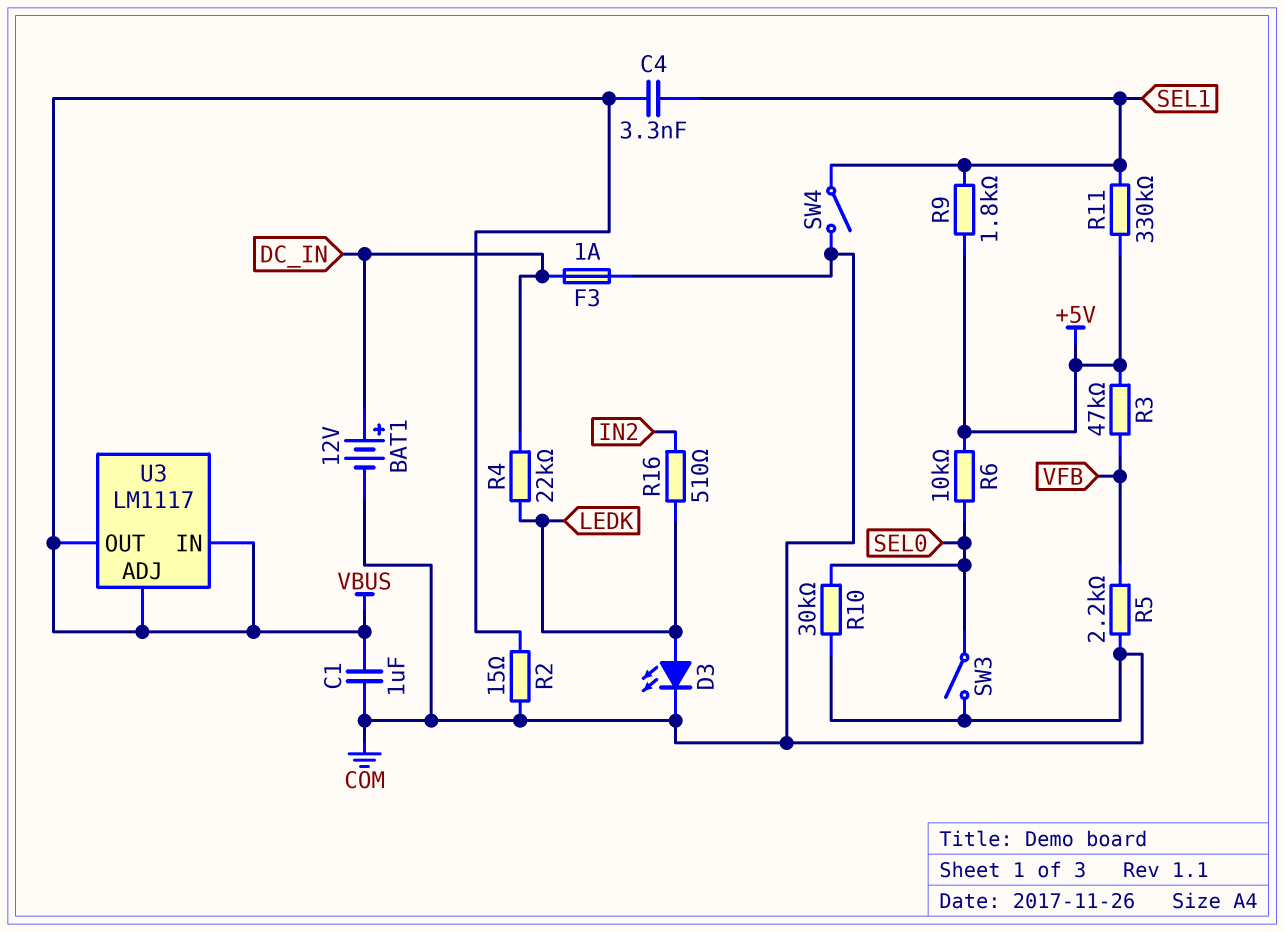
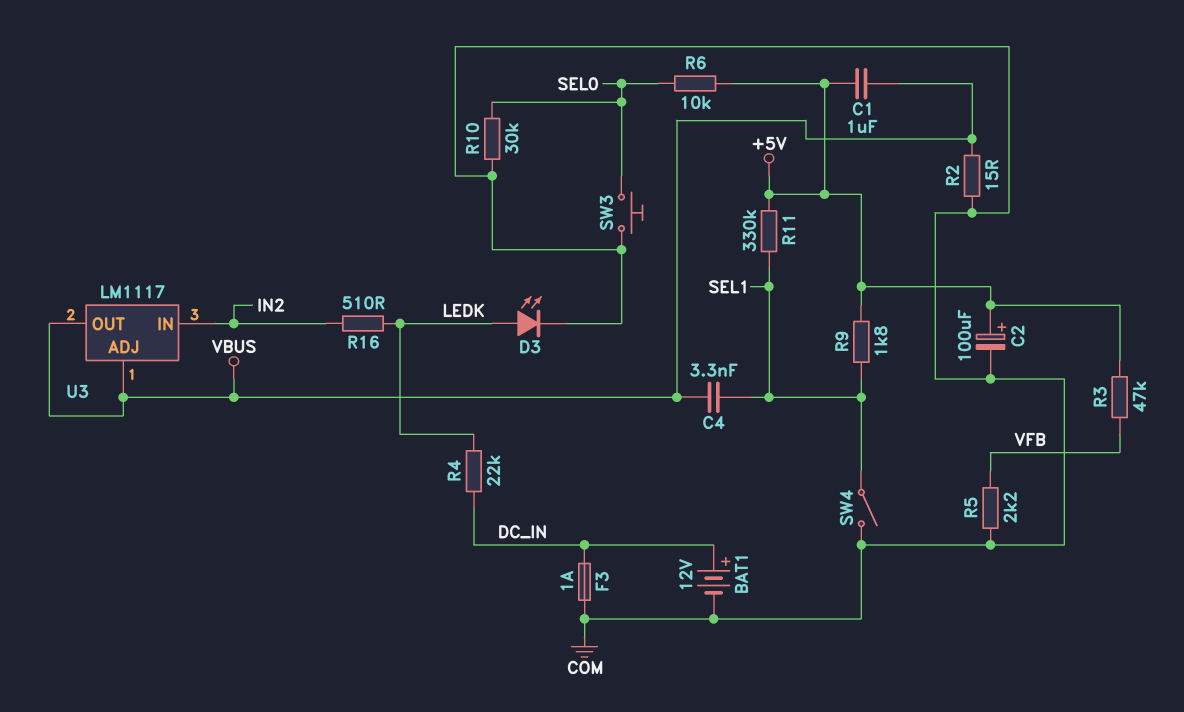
C1: 1uF (COM, VBUS) -> 1uF (+5V, VBUS)
C2: none -> 100uF (plus +5V, minus COM)
SW3: switch (COM, SEL0) -> button (COM, SEL0)
U3 pin IN: VBUS -> IN2

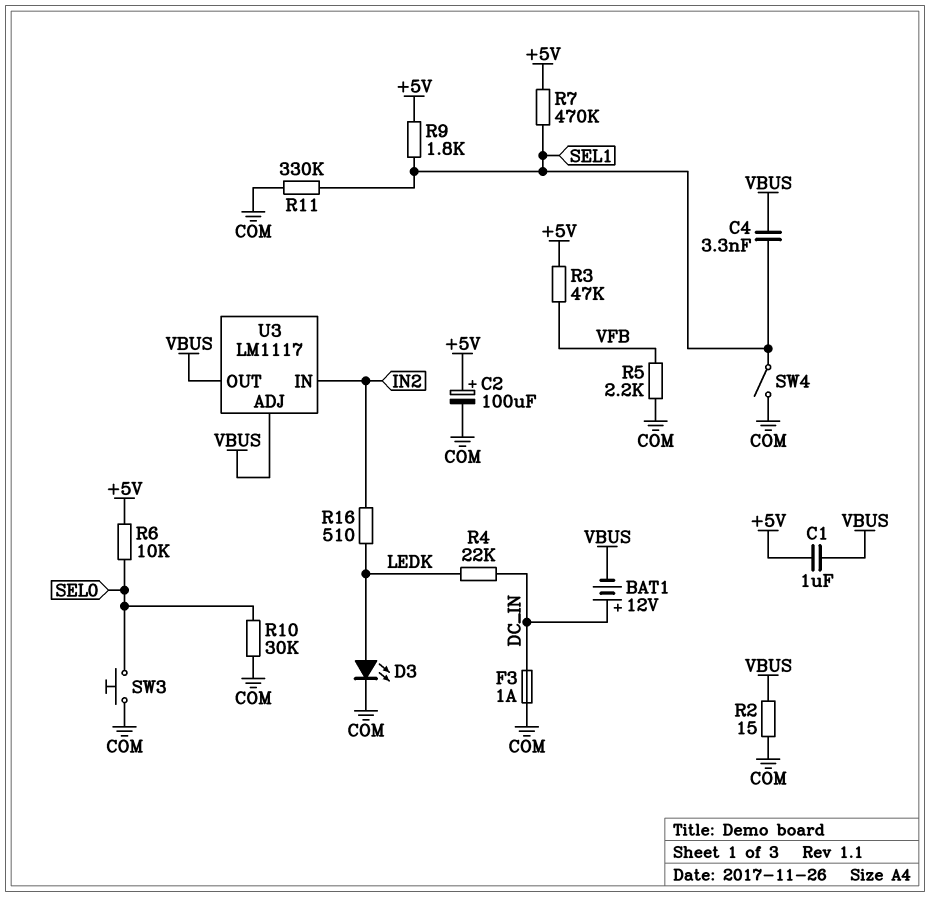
BAT1: 12V (plus DC_IN, minus COM) -> 12V (plus DC_IN, minus VBUS)
R7: none -> 470k (+5V, SEL1)
R11: 330k (+5V, SEL1) -> 330k (COM, SEL1)

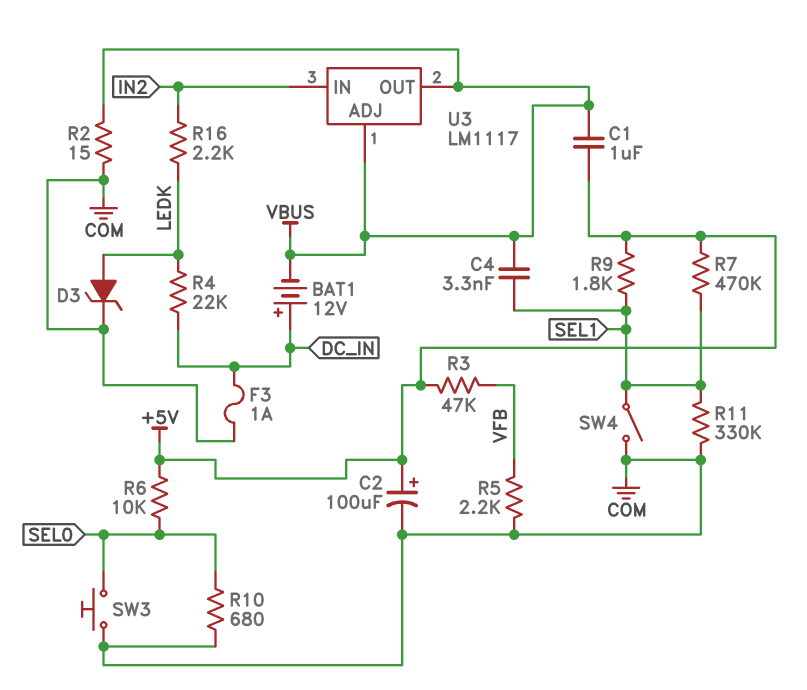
D3: LED (A LEDK, K COM) -> zener (A LEDK, K COM)
R10: 30k (COM, SEL0) -> 680 (COM, SEL0)
R16: 510 (IN2, LEDK) -> 2.2k (IN2, LEDK)

